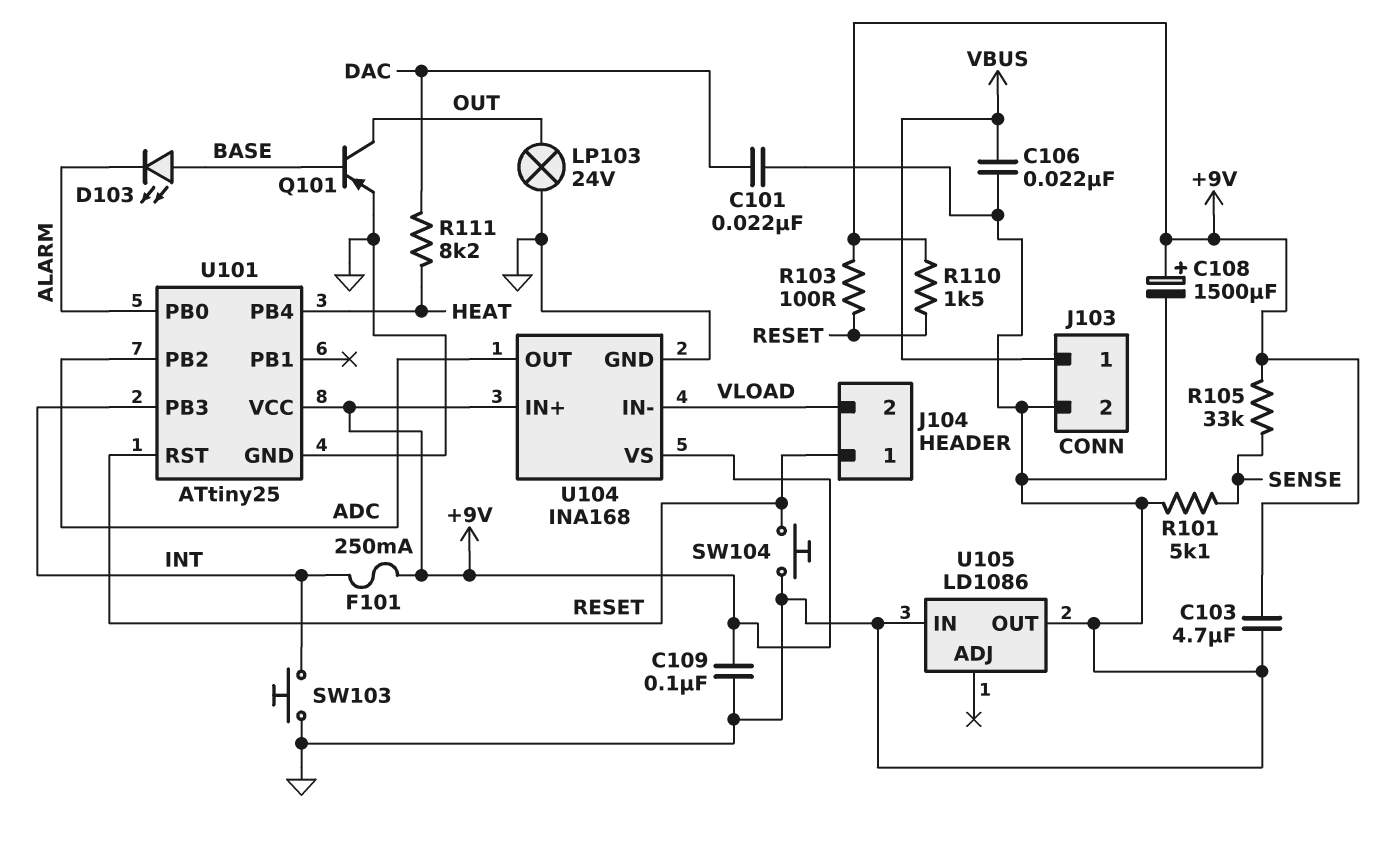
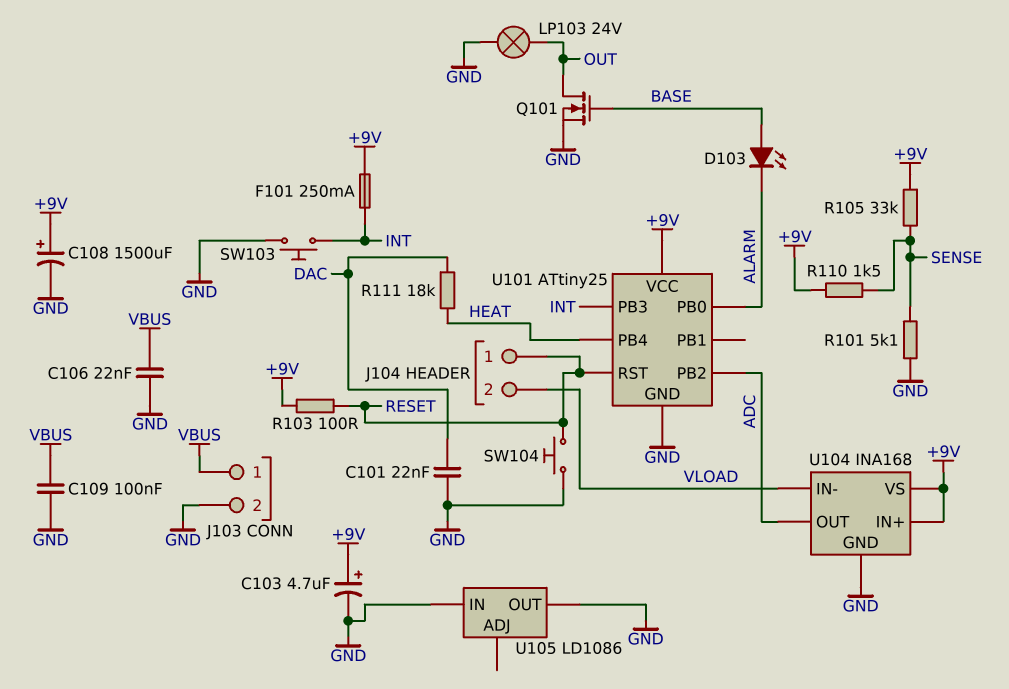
C103: 4.7uF (+9V, GND) -> 4.7uF (plus +9V, minus GND)
C109: 100nF (+9V, GND) -> 100nF (GND, VBUS)
Q101: PNP (B BASE, C OUT, E GND) -> NMOS (G BASE, D OUT, S GND)
R110: 1.5k (+9V, RESET) -> 1.5k (+9V, SENSE)
R111: 8.2k (DAC, HEAT) -> 18k (DAC, HEAT)

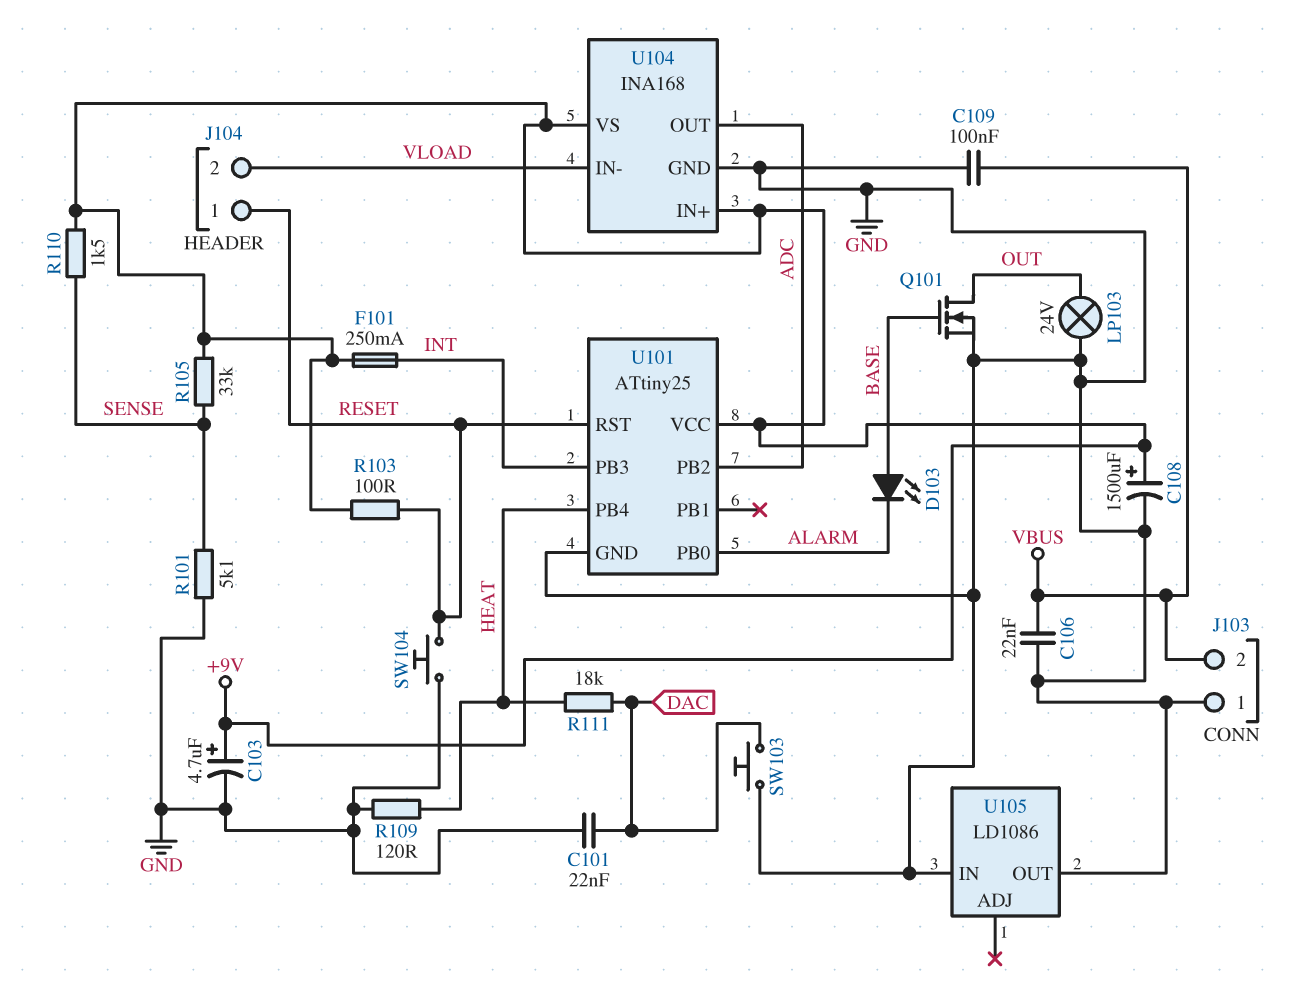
J103 pin 1: VBUS -> GND
J103 pin 2: GND -> VBUS
R109: none -> 120 (GND, HEAT)
SW103: button (GND, INT) -> button (DAC, GND)

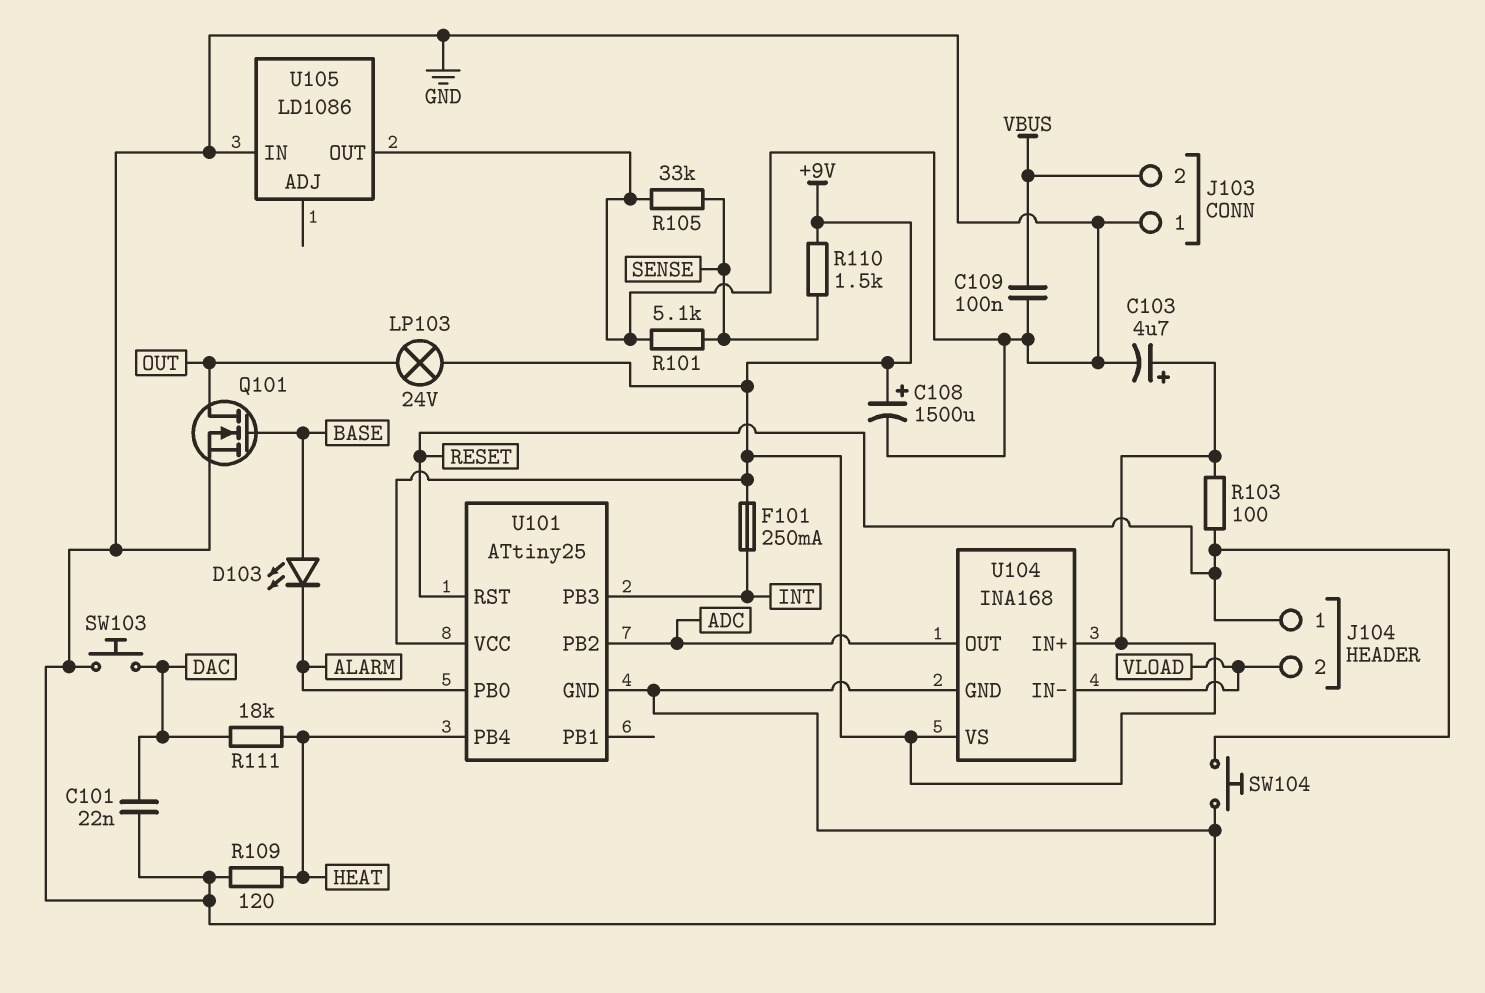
C106: 22nF (GND, VBUS) -> none
LP103: lamp 24V (GND, OUT) -> lamp 24V (+9V, OUT)
R105: 33k (+9V, SENSE) -> 33k (GND, SENSE)

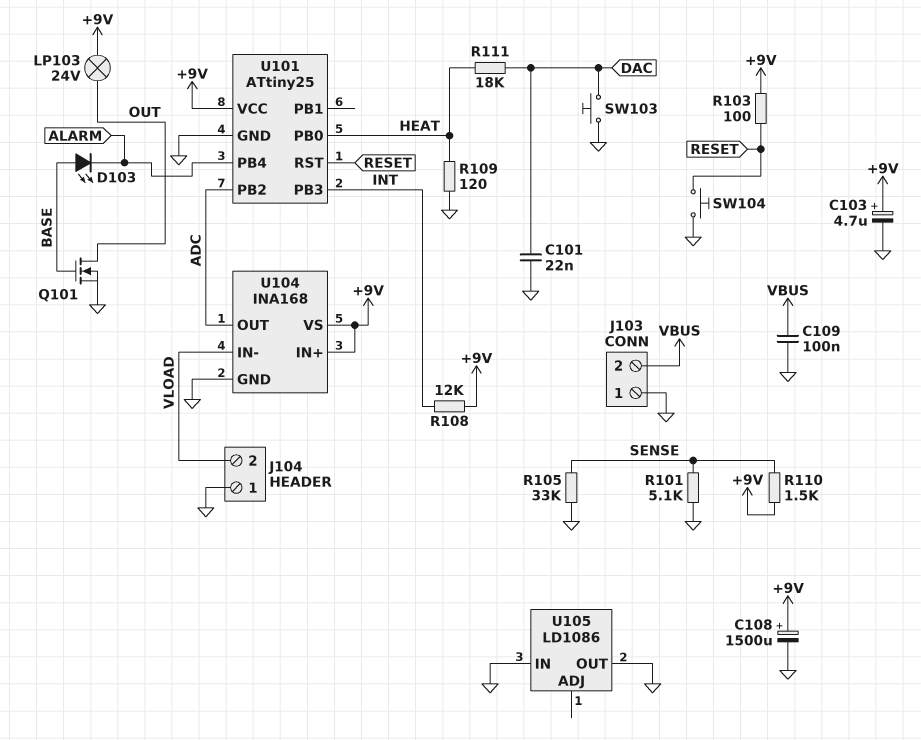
F101: 250mA (+9V, INT) -> none
J104 pin 1: RESET -> GND
R108: none -> 12k (+9V, INT)
U101 pin PB0: ALARM -> HEAT
U101 pin PB4: HEAT -> ALARM

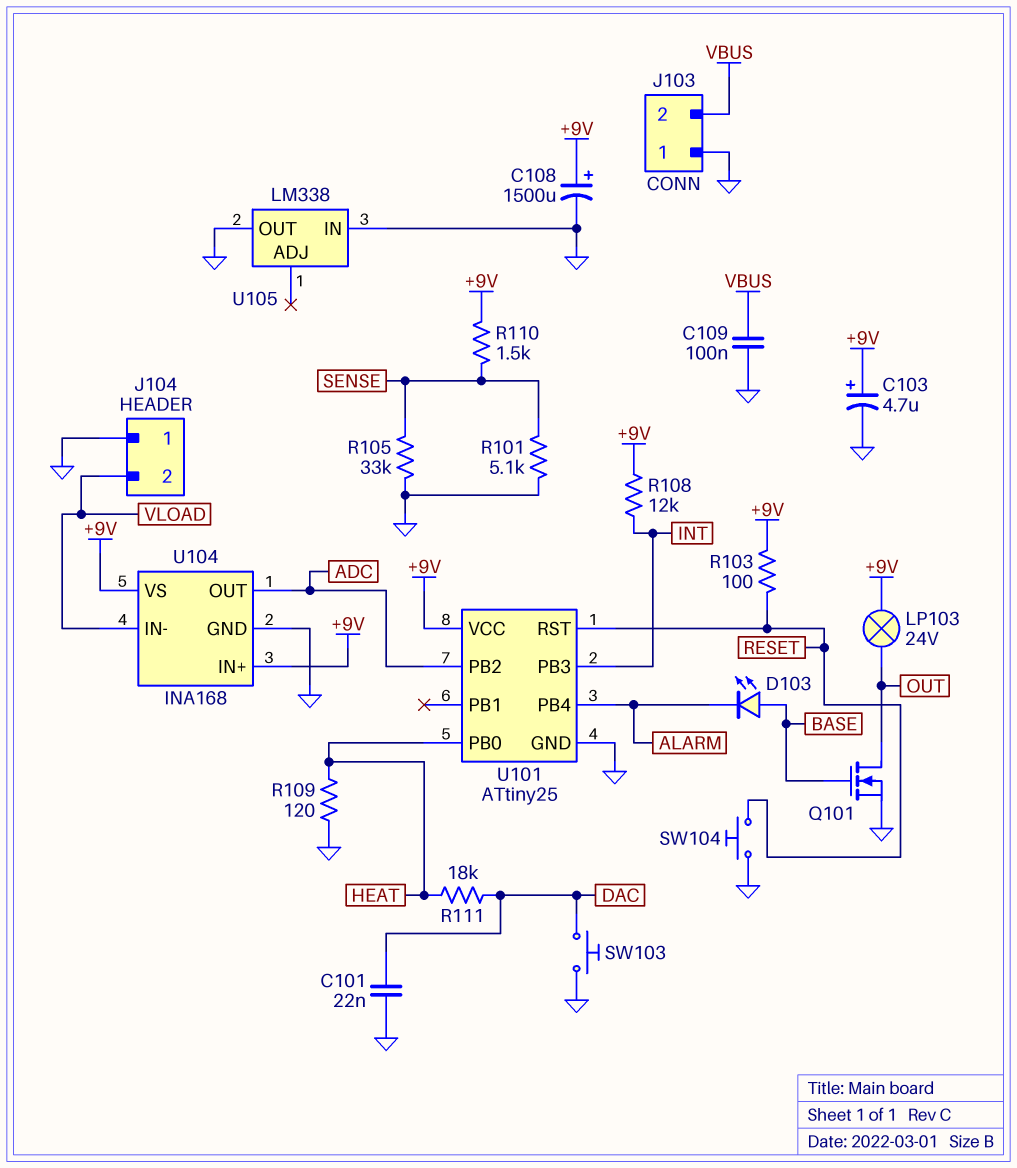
U105: LD1086 -> LM338

